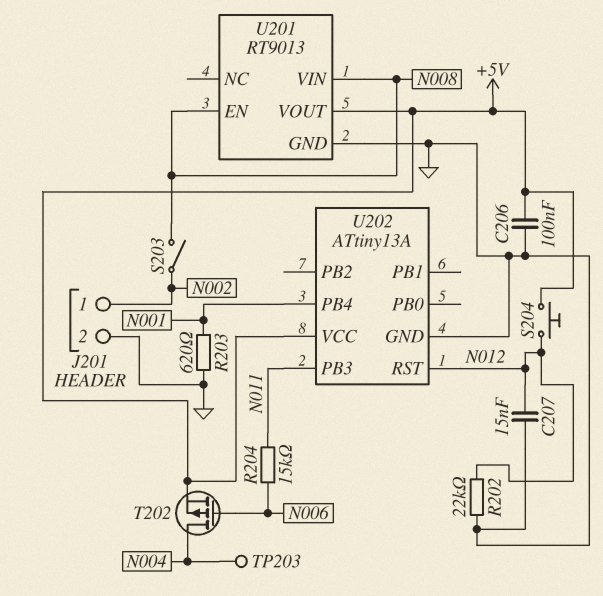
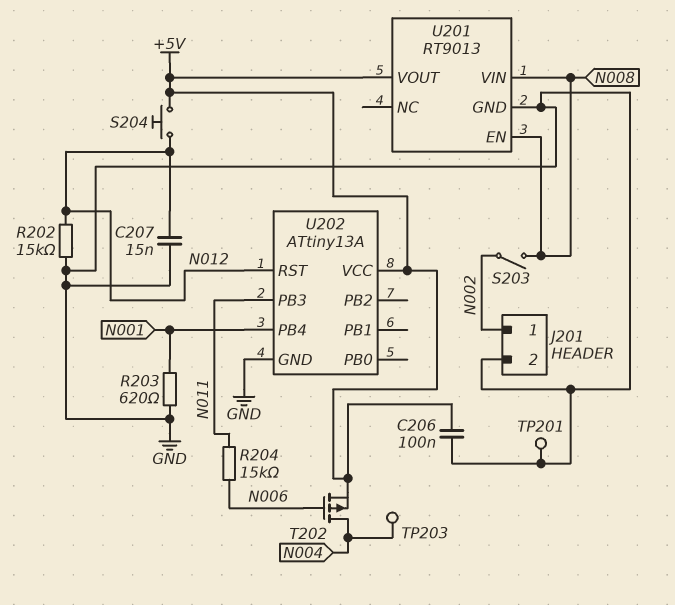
R202: 22k (GND, N012) -> 15k (GND, N012)
TP201: none -> test point (GND)

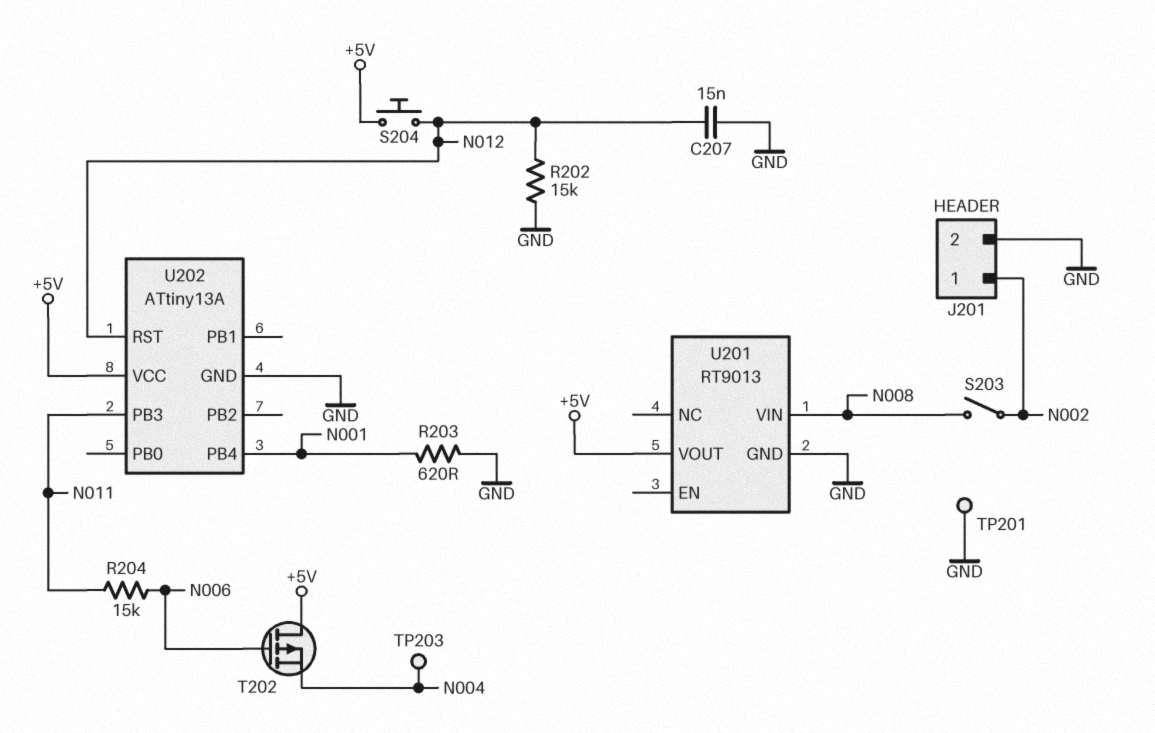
C206: 100nF (+5V, GND) -> none
T202: PMOS (G N006, D N004, S +5V) -> PMOS (G N006, D +5V, S N004)
U201 pin EN: N008 -> none

